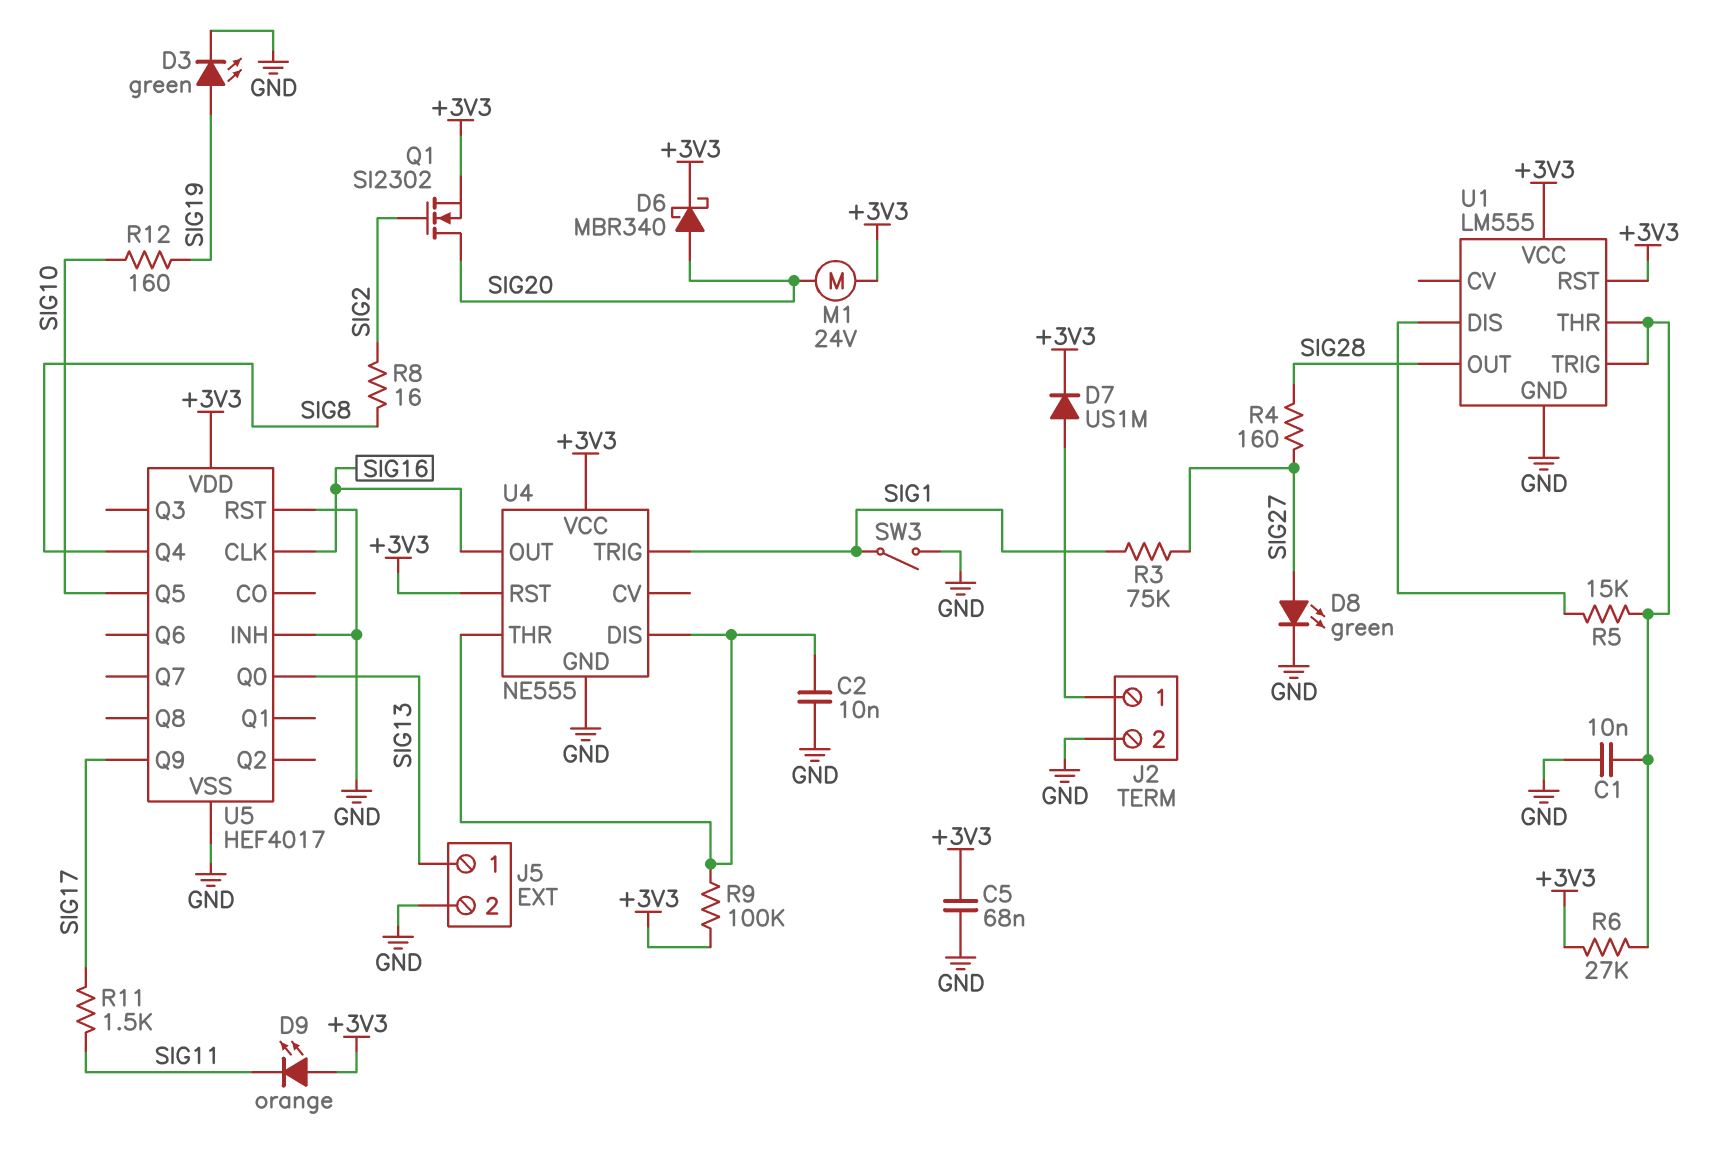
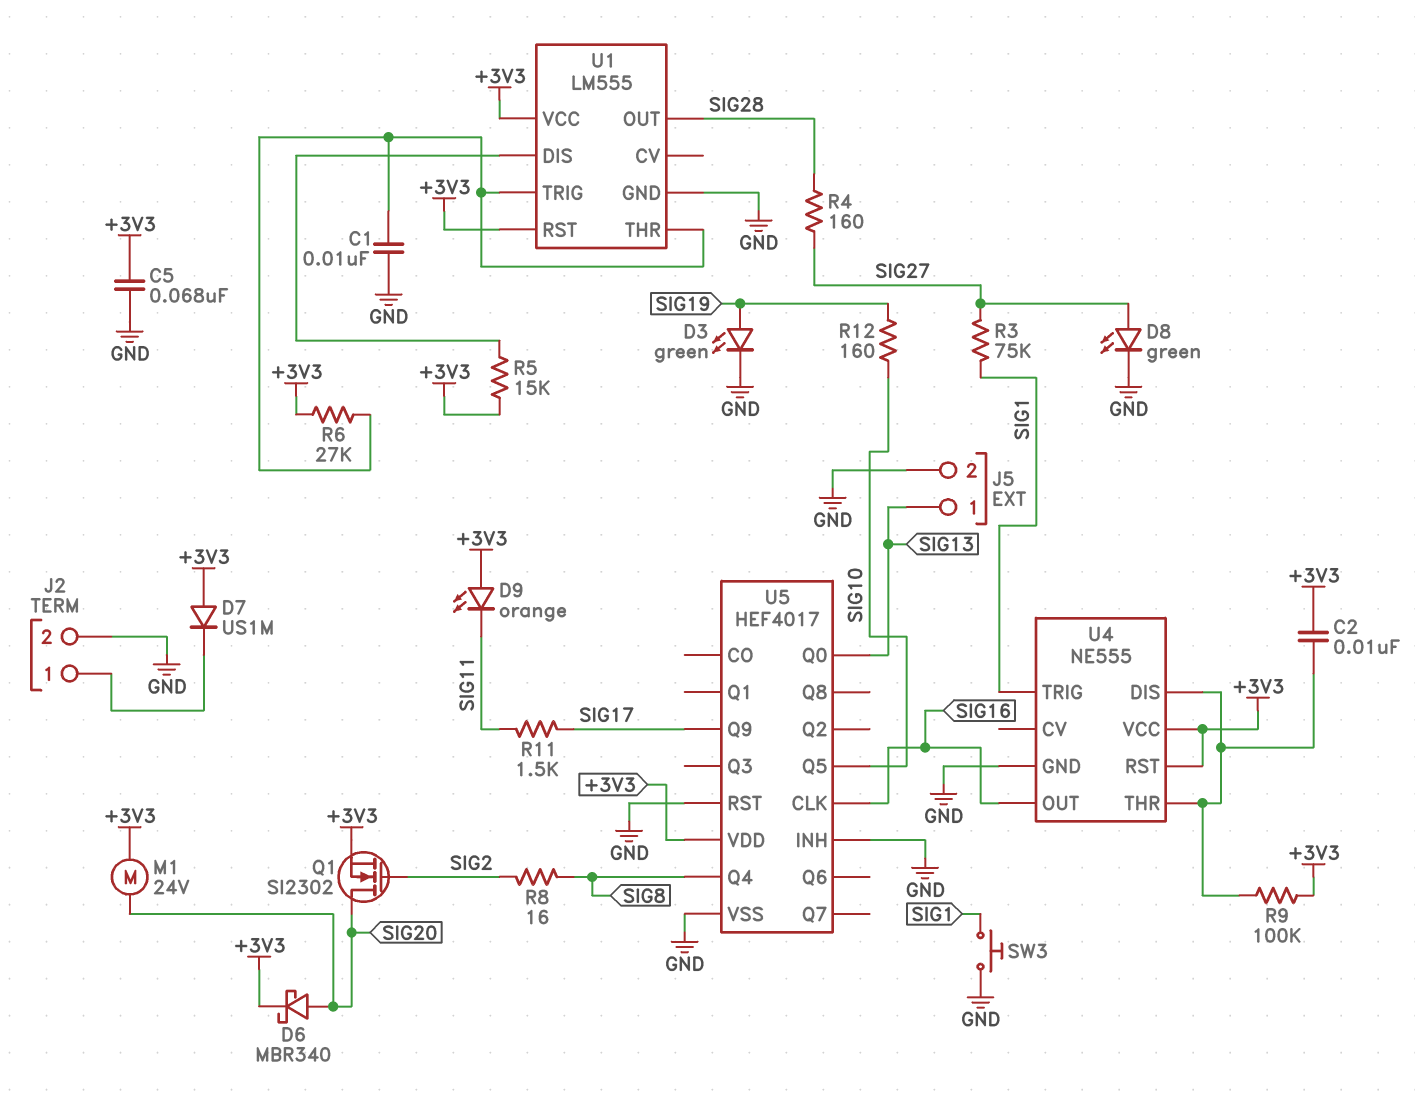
C2: 10nF (GND, U4/DIS) -> 10nF (+3V3, U4/DIS)
D7: diode US1M (A J2/1, K +3V3) -> diode US1M (A +3V3, K J2/1)
R5: 15k (U1/DIS, U1/THR) -> 15k (+3V3, U1/DIS)
SW3: switch (GND, SIG1) -> button (GND, SIG1)

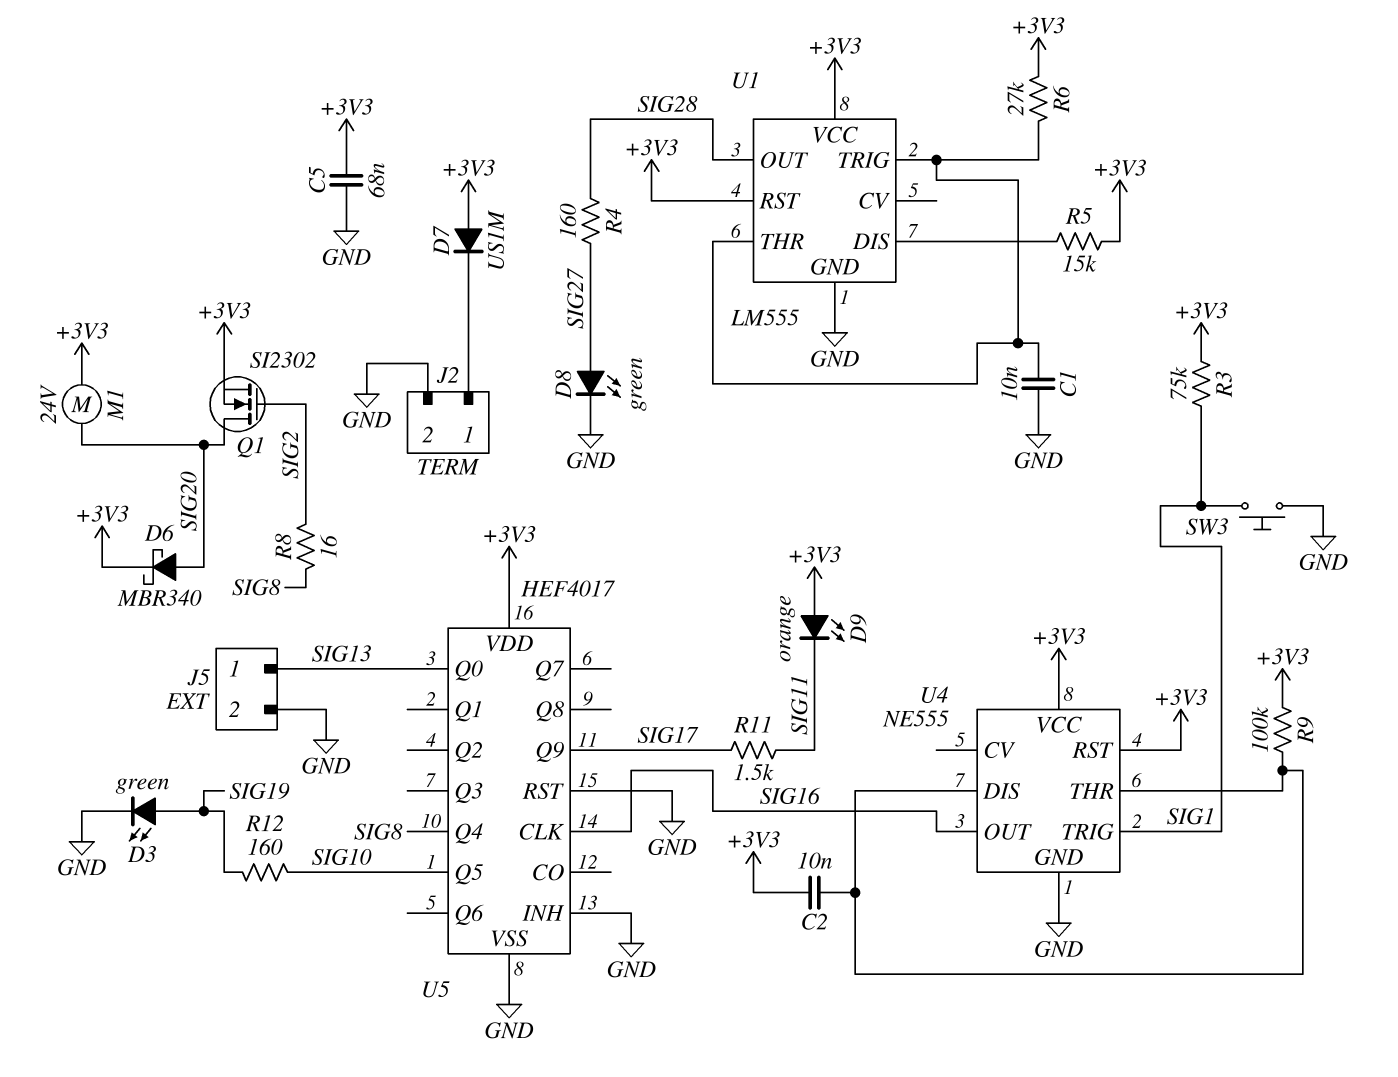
R3: 75k (SIG1, SIG27) -> 75k (+3V3, SIG1)

